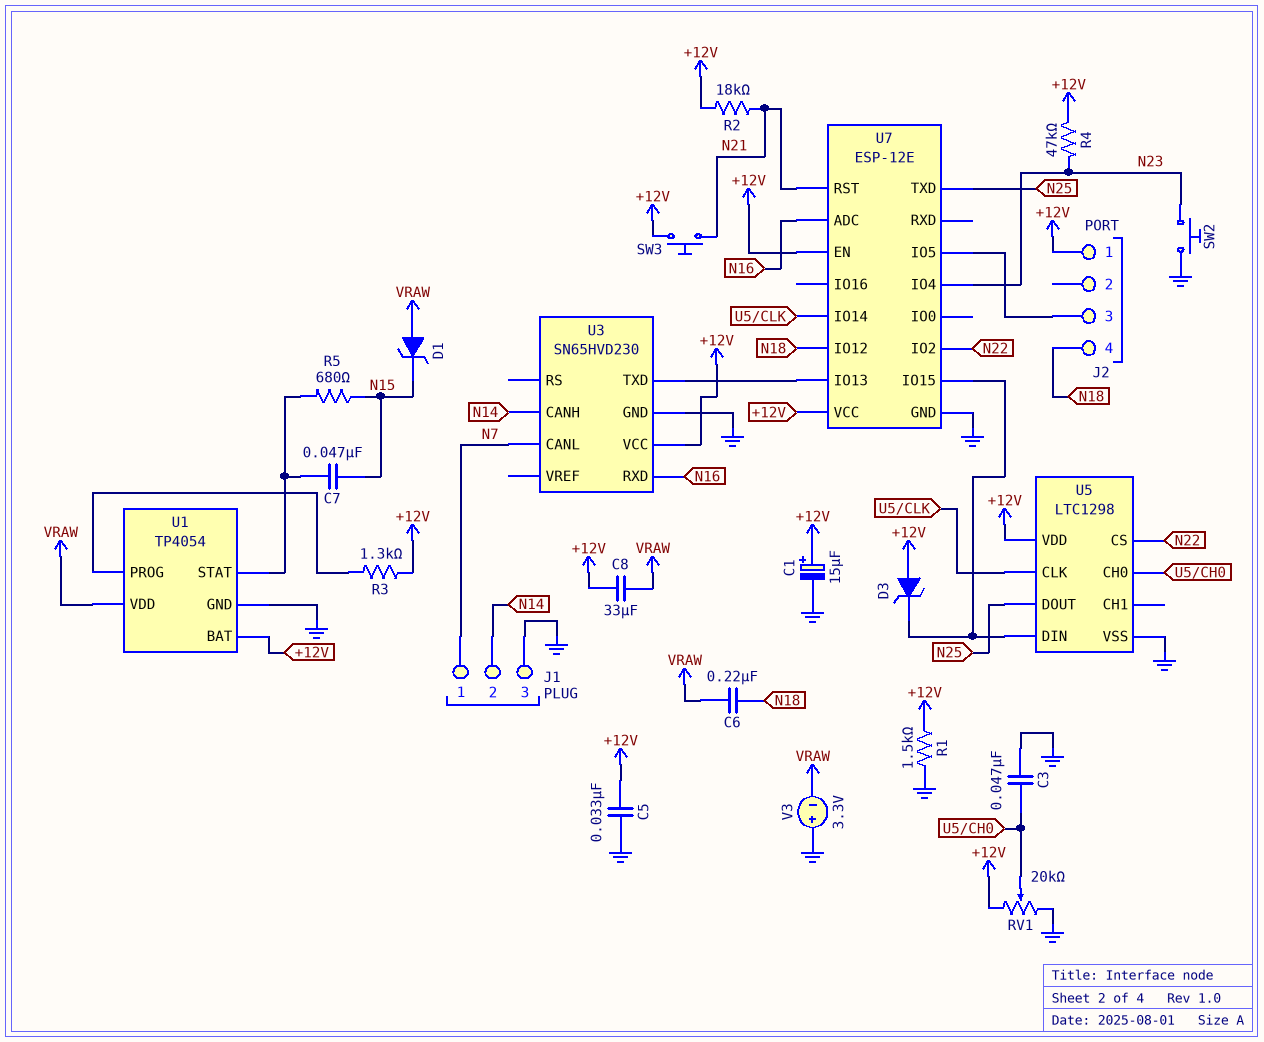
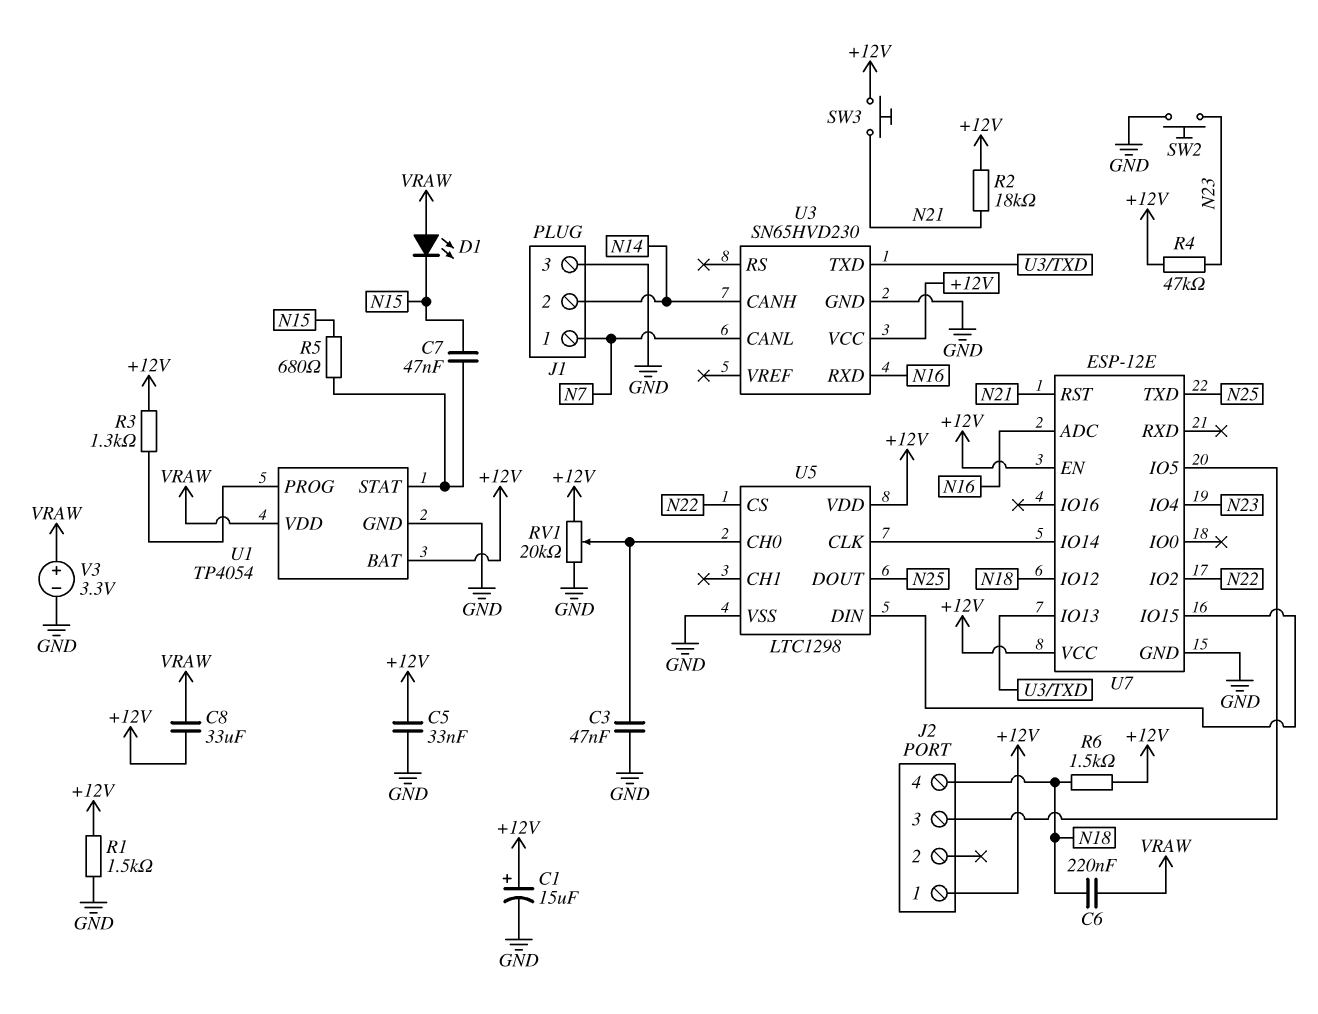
D1: zener (A VRAW, K N15) -> LED (A VRAW, K N15)
D3: zener (A +12V, K U5/DIN) -> none
R6: none -> 1.5k (+12V, N18)
V3: 3.3V (plus GND, minus VRAW) -> 3.3V (plus VRAW, minus GND)

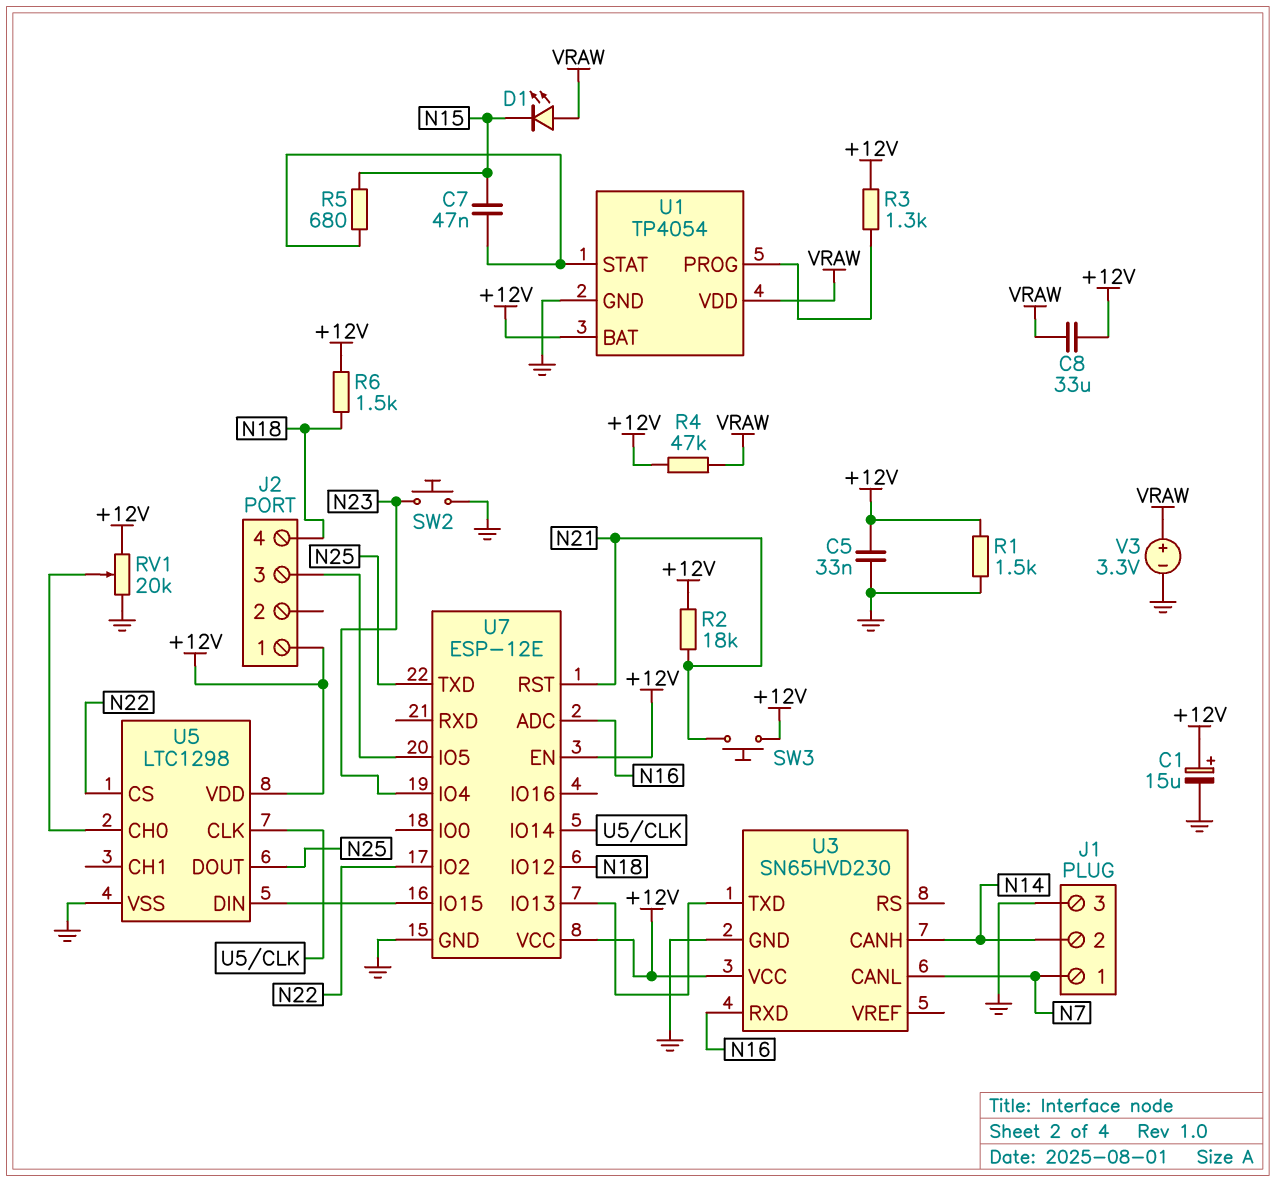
C3: 47nF (GND, U5/CH0) -> none
C6: 220nF (N18, VRAW) -> none
R4: 47k (+12V, N23) -> 47k (+12V, VRAW)

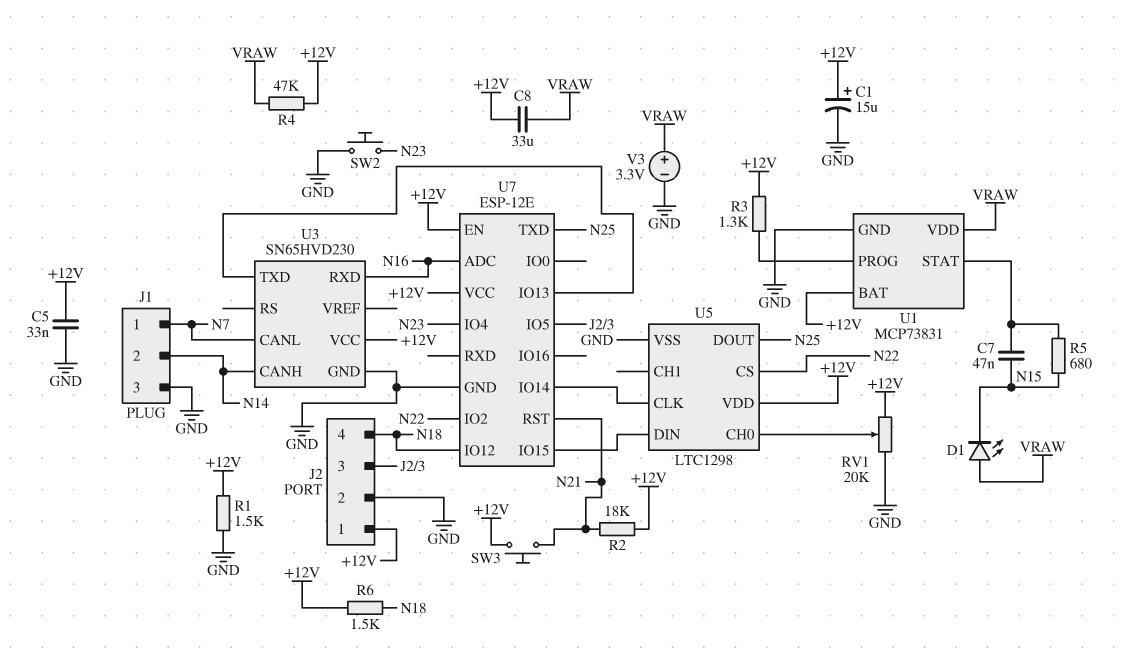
J2 pin 2: none -> GND
U1: TP4054 -> MCP73831

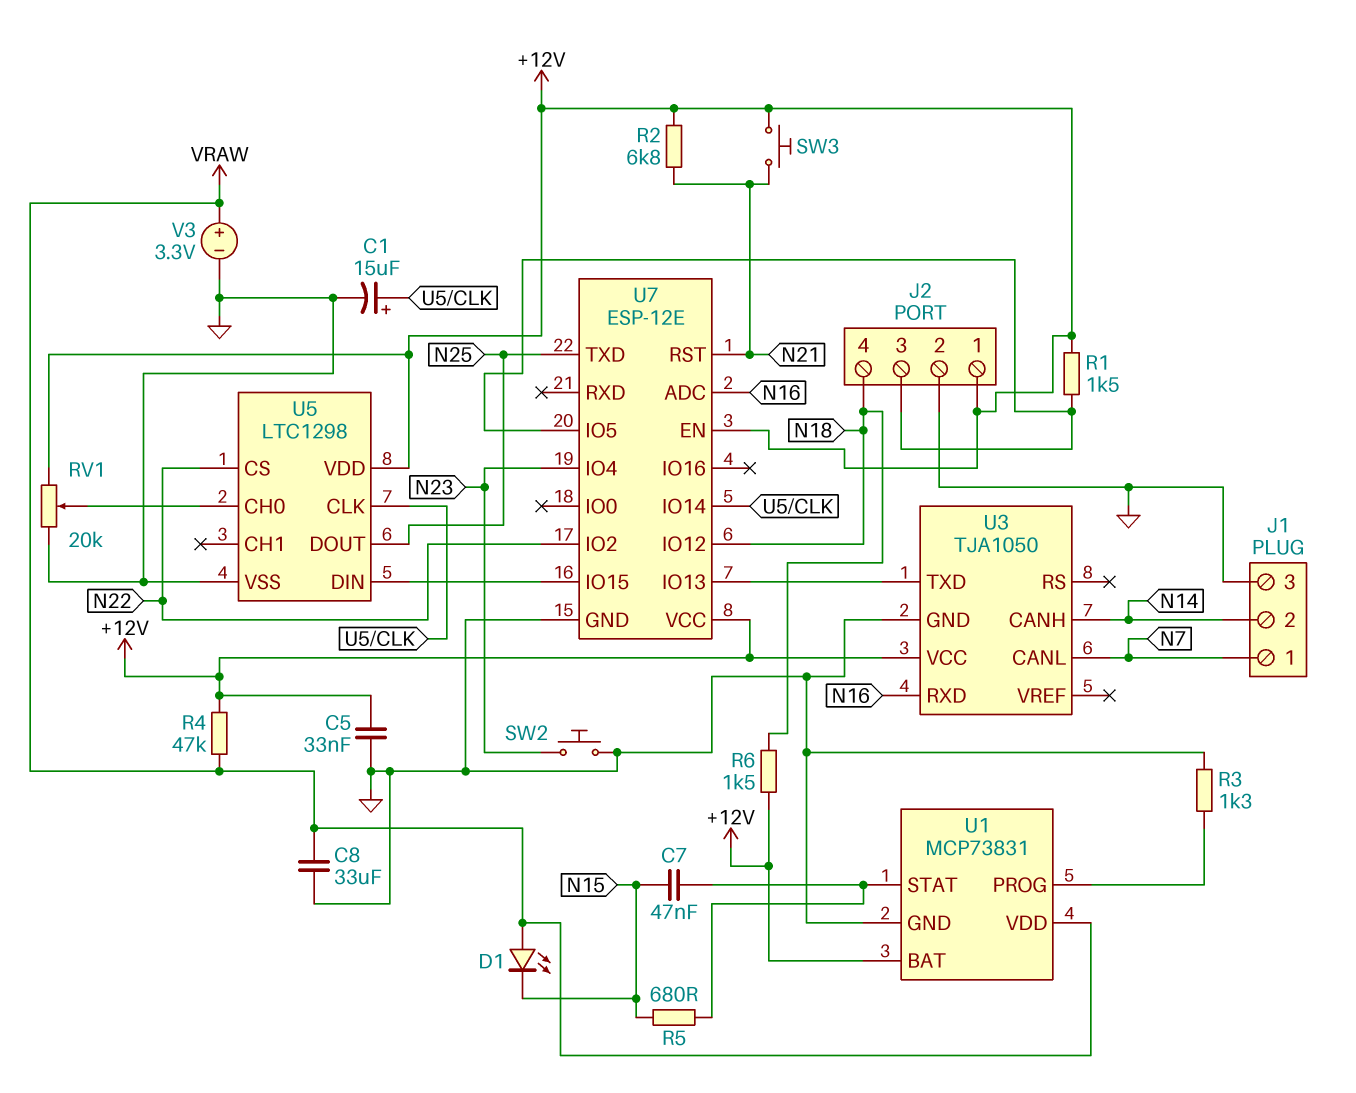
C1: 15uF (plus +12V, minus GND) -> 15uF (plus U5/CLK, minus GND)
C8: 33uF (+12V, VRAW) -> 33uF (GND, VRAW)
R1: 1.5k (+12V, GND) -> 1.5k (+12V, J2/3)
R2: 18k (+12V, N21) -> 6.8k (+12V, N21)
R3: 1.3k (+12V, U1/PROG) -> 1.3k (GND, U1/PROG)
U3: SN65HVD230 -> TJA1050

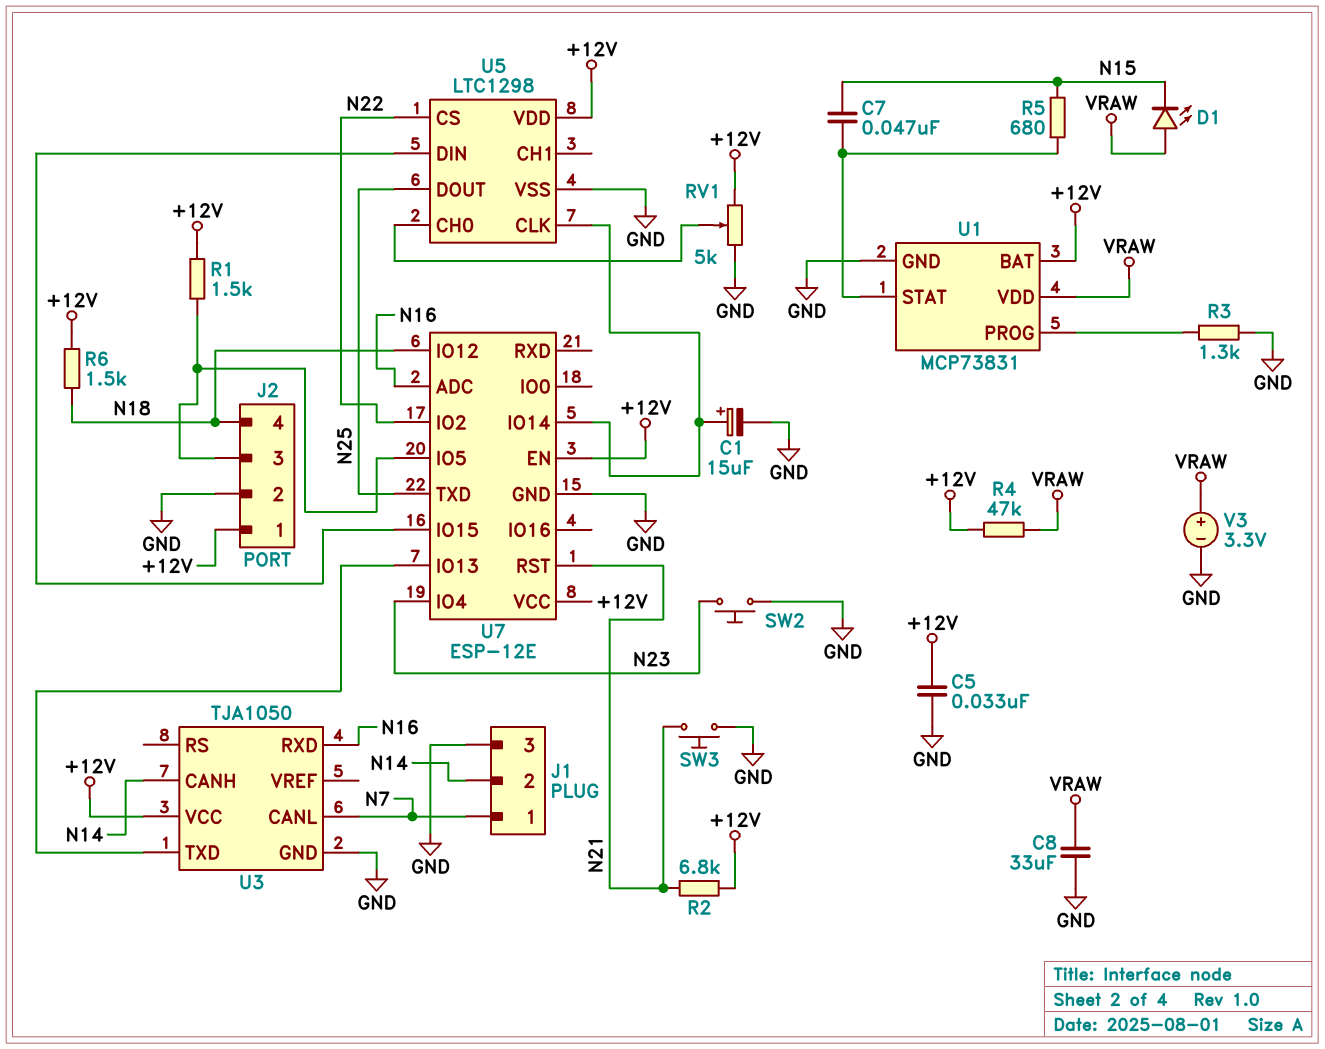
RV1: 20k (+12V, GND, wiper U5/CH0) -> 5k (+12V, GND, wiper U5/CH0)
SW3: button (+12V, N21) -> button (GND, N21)

